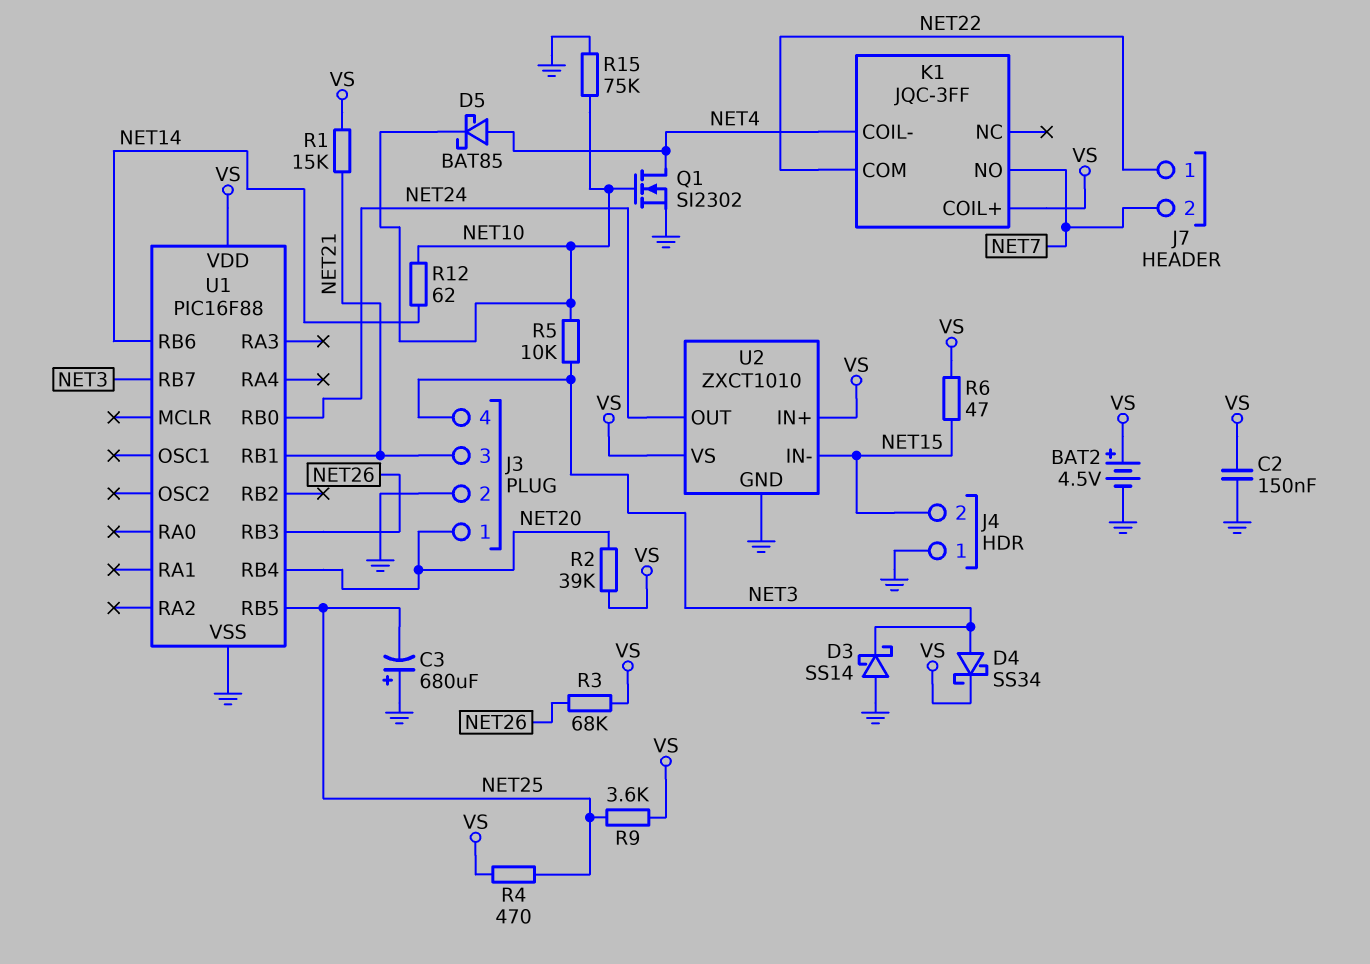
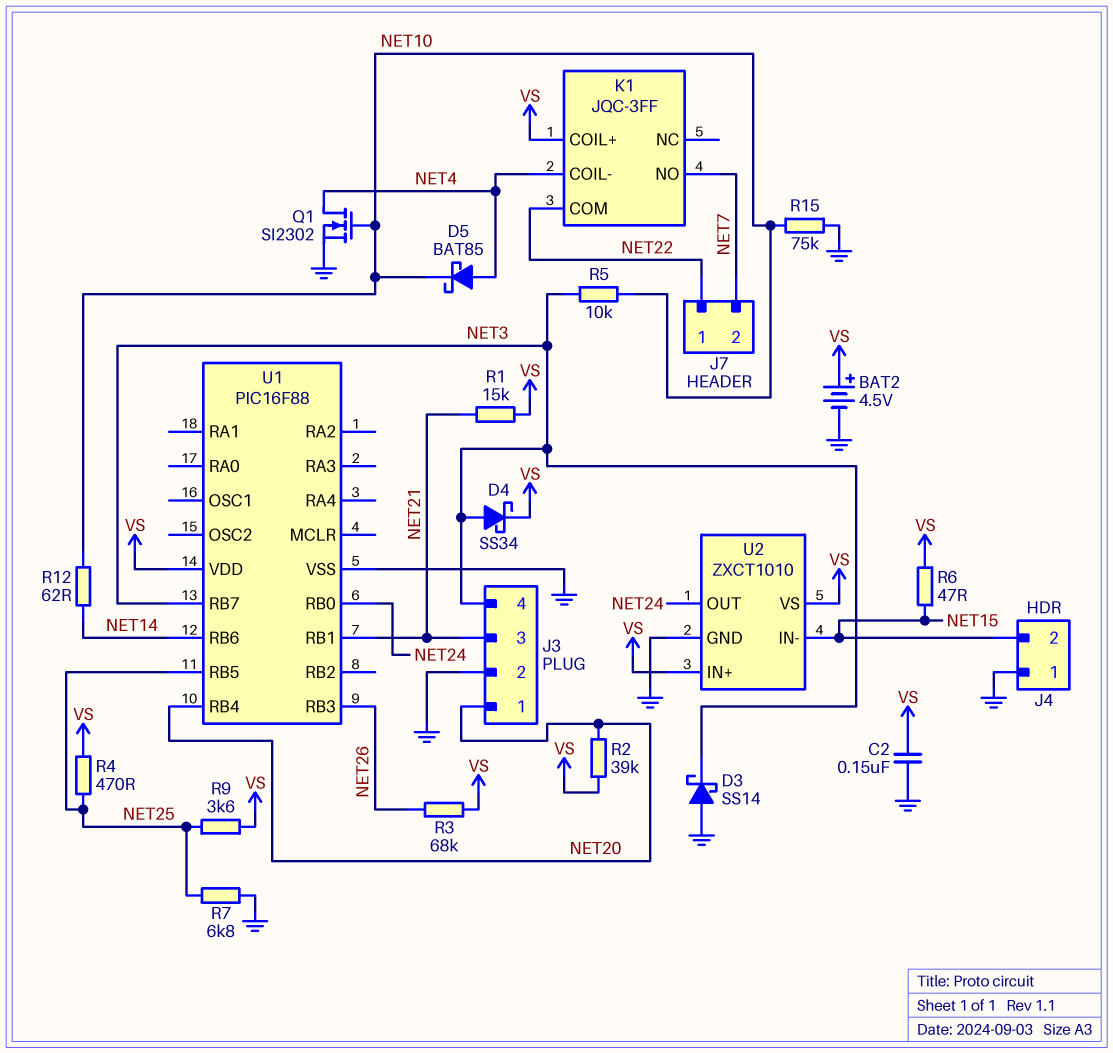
C3: 680uF (plus GND, minus NET25) -> none
R7: none -> 6.8k (GND, NET25)

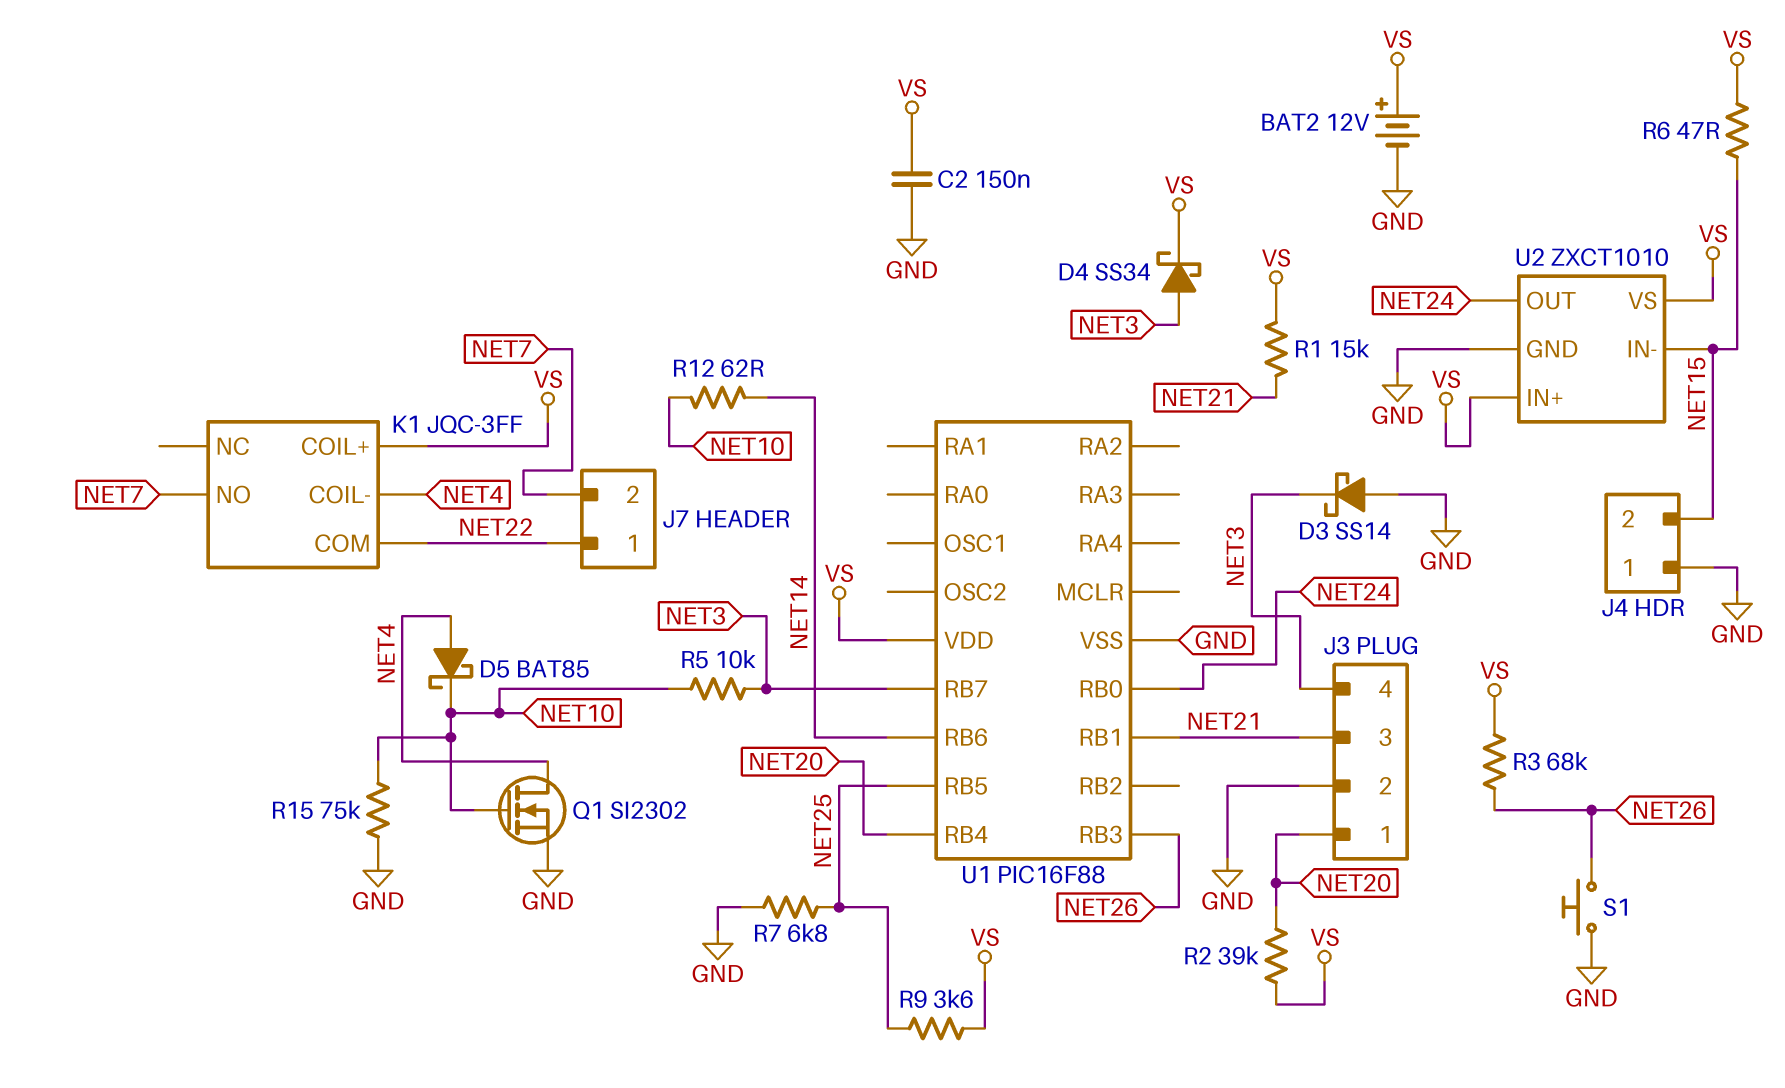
BAT2: 4.5V (plus VS, minus GND) -> 12V (plus VS, minus GND)
R4: 470 (NET25, VS) -> none
S1: none -> button (GND, NET26)

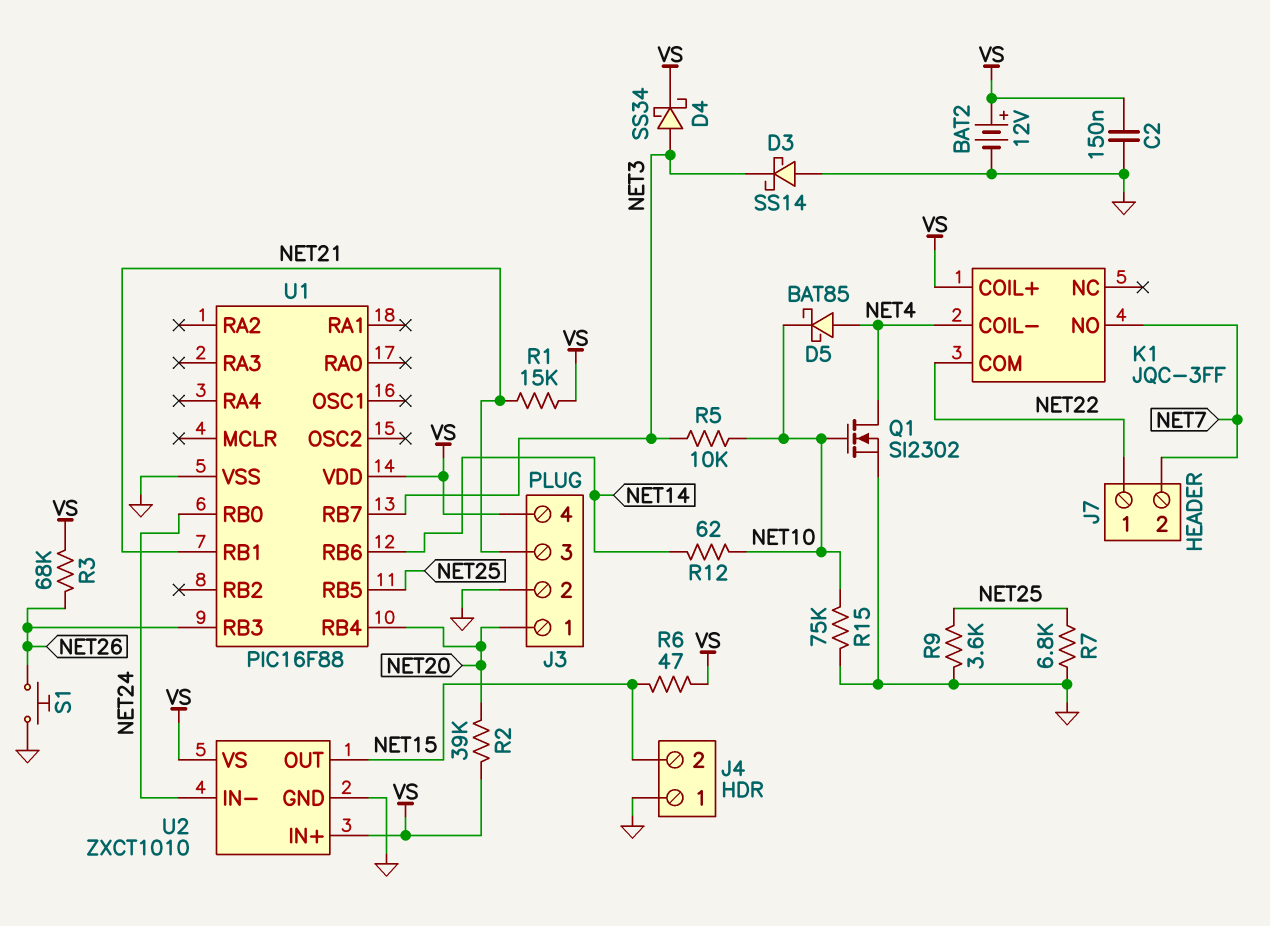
J3 pin 4: NET3 -> VS
R9: 3.6k (NET25, VS) -> 3.6k (GND, NET25)
U2 pin IN-: NET15 -> NET24
U2 pin OUT: NET24 -> NET15

